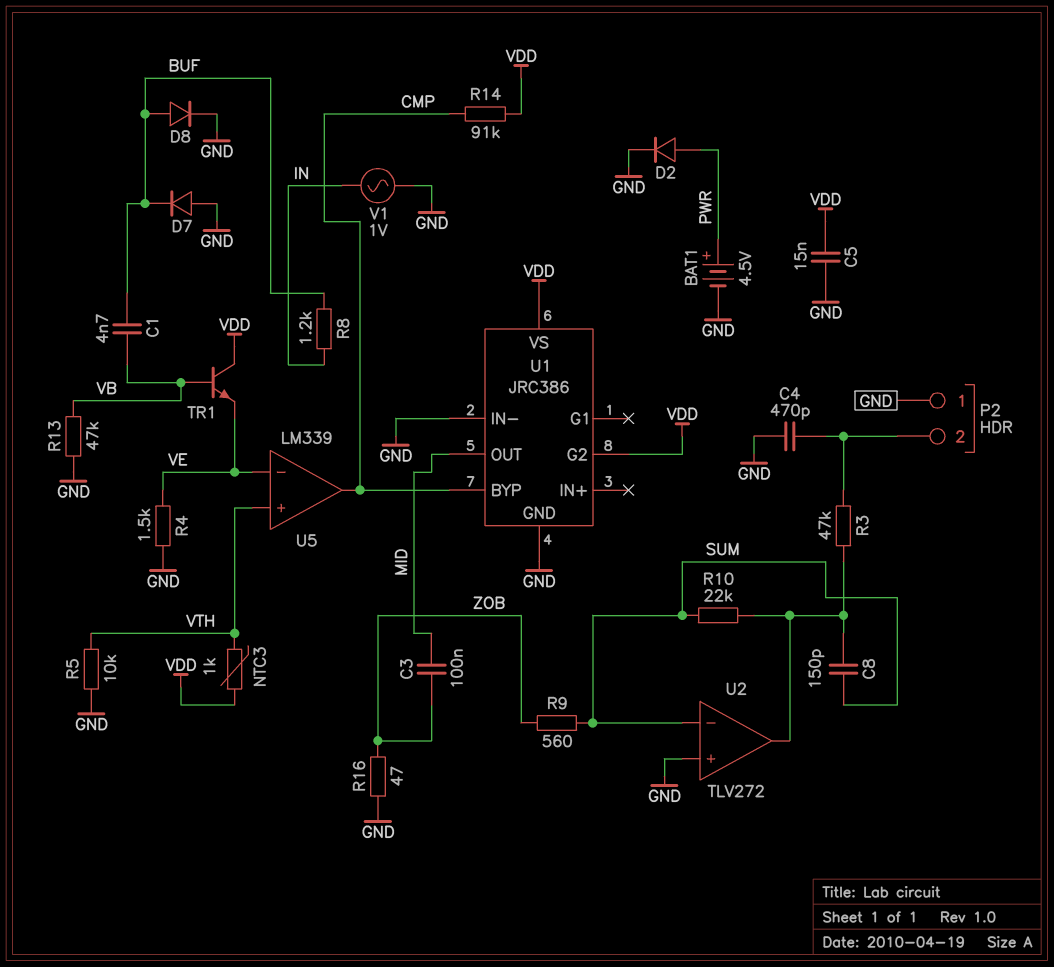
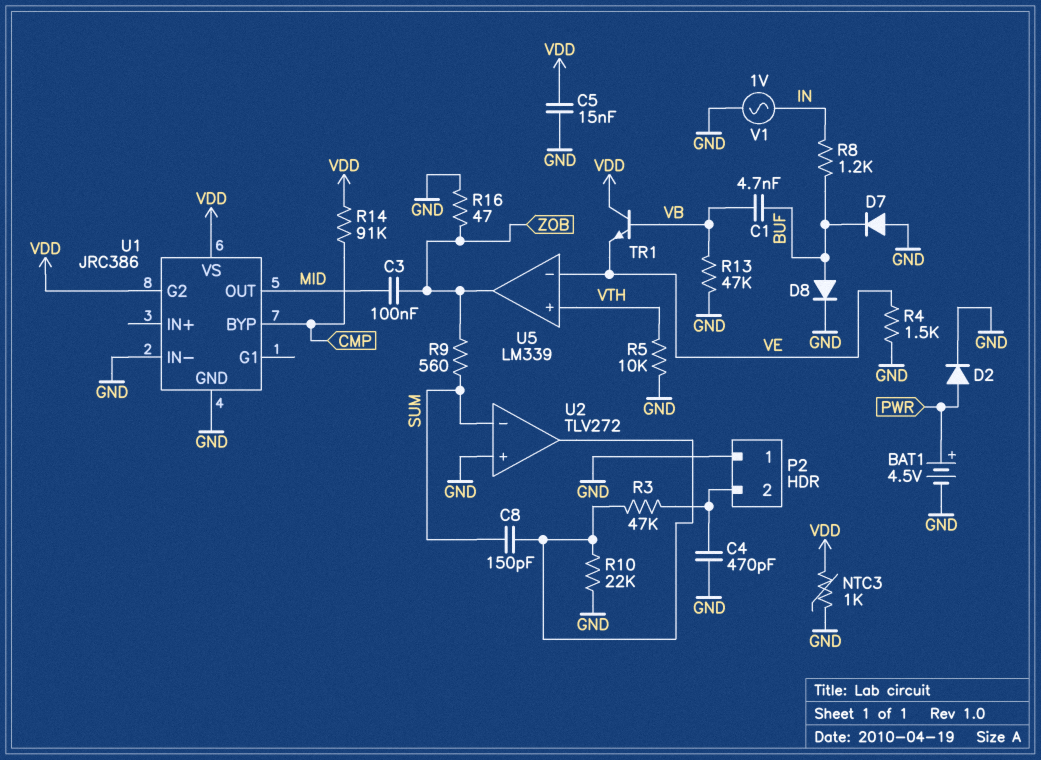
NTC3: 1k (VDD, VTH) -> 1k (GND, VDD)
R10: 22k (SUM, U2/out) -> 22k (GND, U2/out)
U5 pin out: CMP -> ZOB

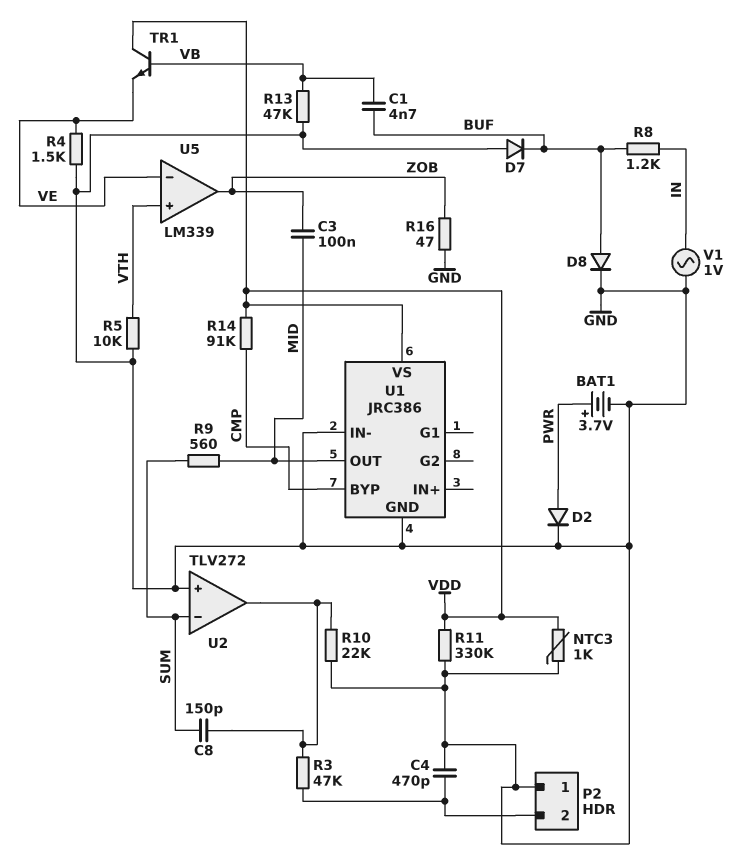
BAT1: 4.5V (plus PWR, minus GND) -> 3.7V (plus PWR, minus GND)
C5: 15nF (GND, VDD) -> none
R9: 560 (SUM, ZOB) -> 560 (MID, SUM)
R11: none -> 330k (GND, VDD)
U1 pin G2: VDD -> none

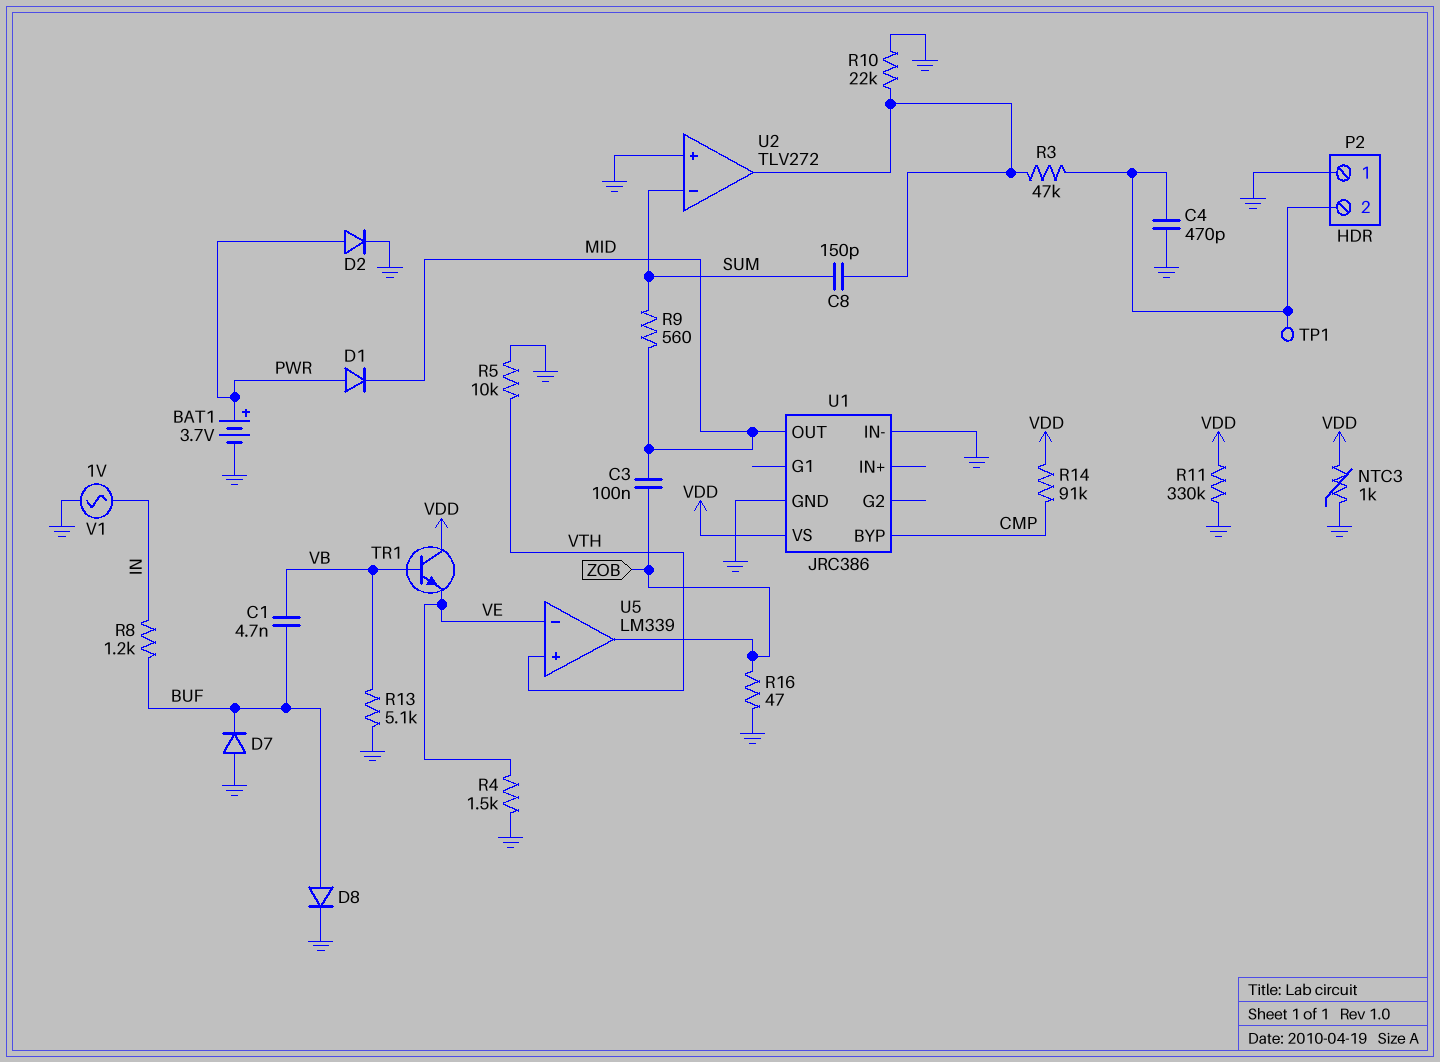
D1: none -> diode (A PWR, K MID)
R13: 47k (GND, VB) -> 5.1k (GND, VB)
TP1: none -> test point (P2/2)

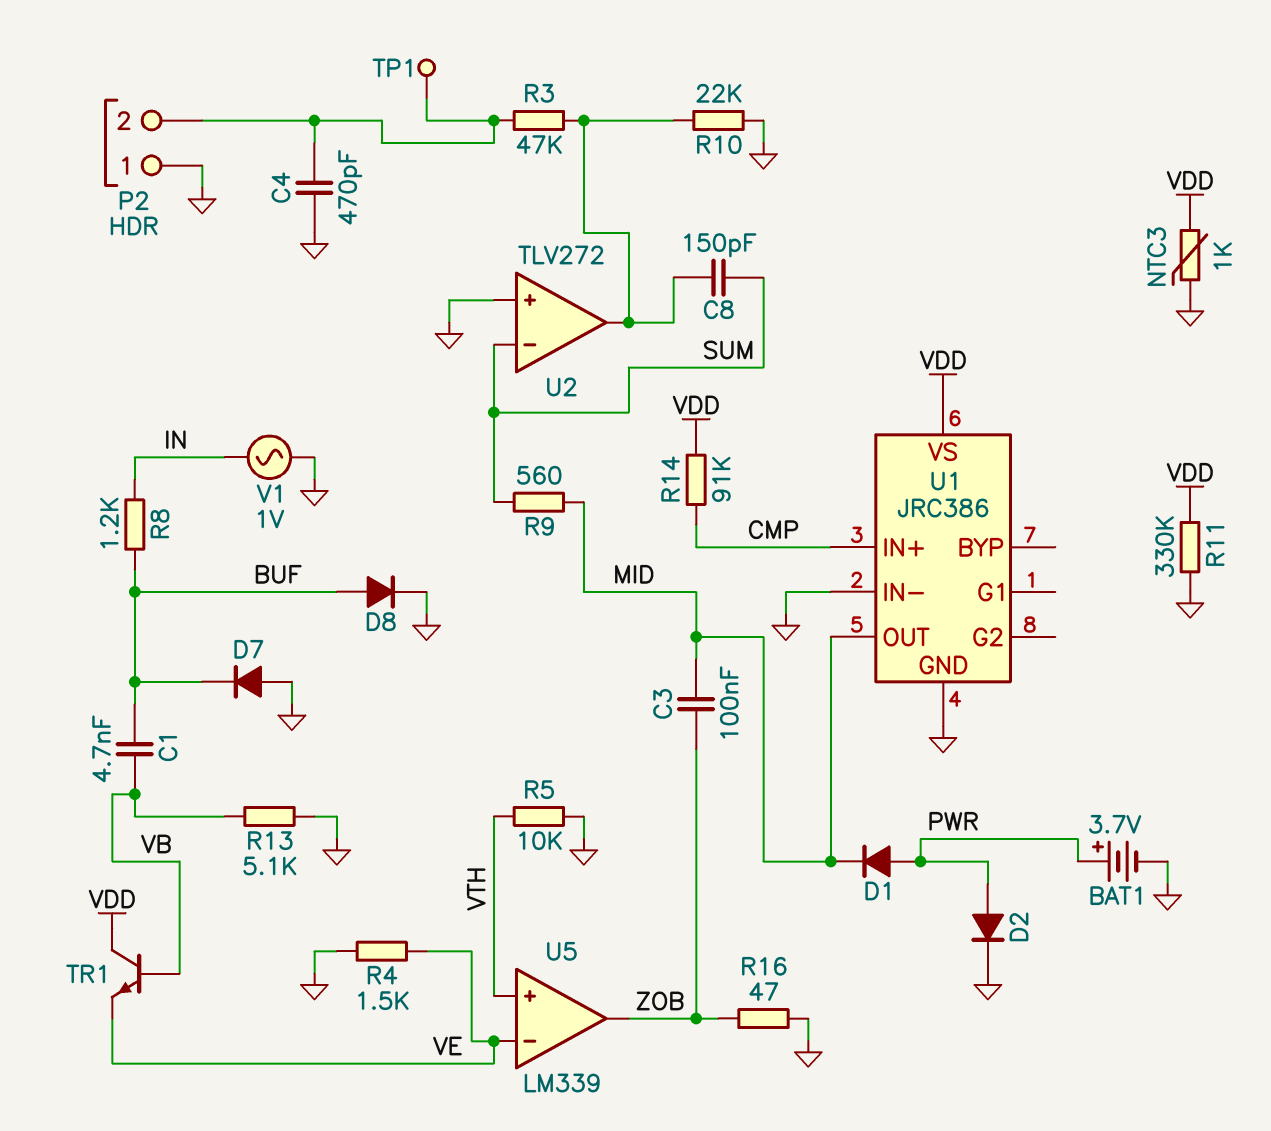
U1 pin BYP: CMP -> none
U1 pin IN+: none -> CMP

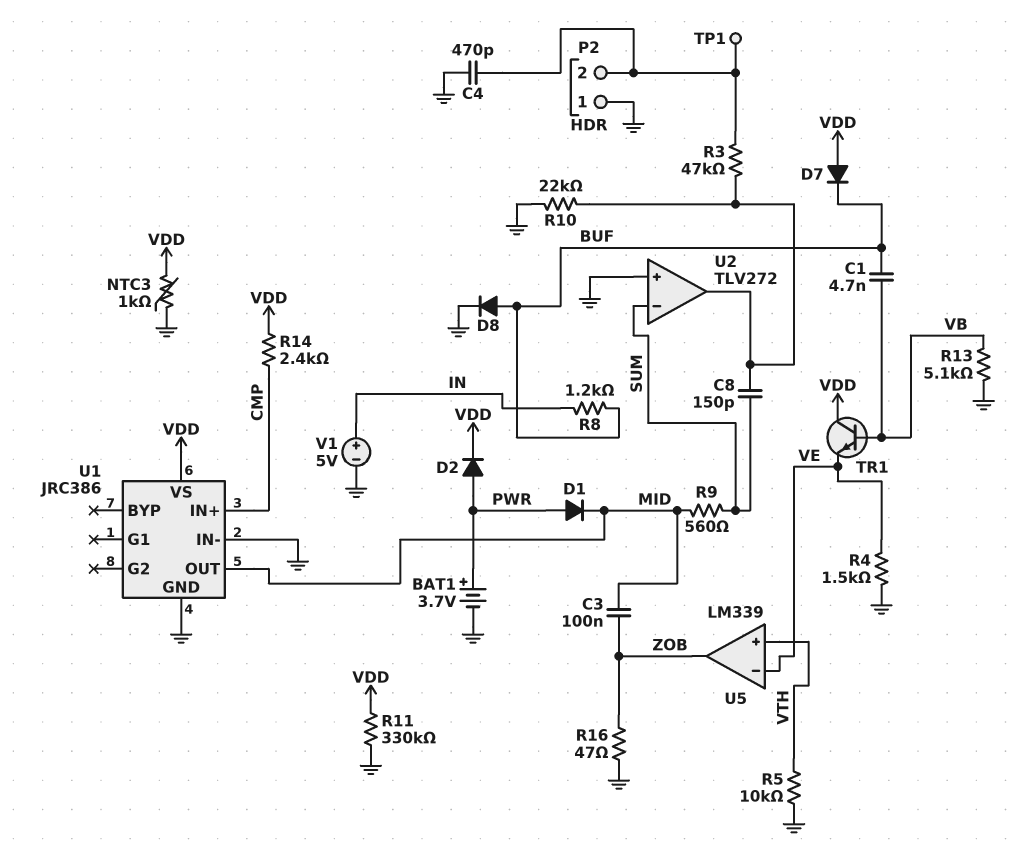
D2: diode (A PWR, K GND) -> diode (A PWR, K VDD)
D7: diode (A GND, K BUF) -> diode (A VDD, K BUF)
R14: 91k (CMP, VDD) -> 2.4k (CMP, VDD)
V1: AC 1V (GND, IN) -> 5V (plus IN, minus GND)

